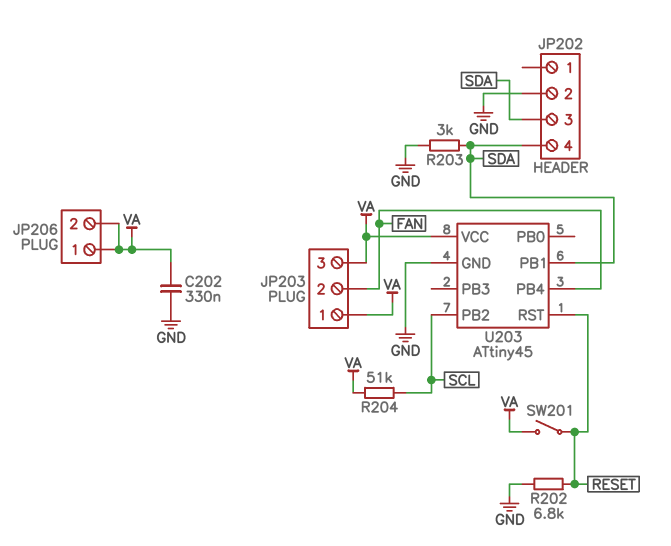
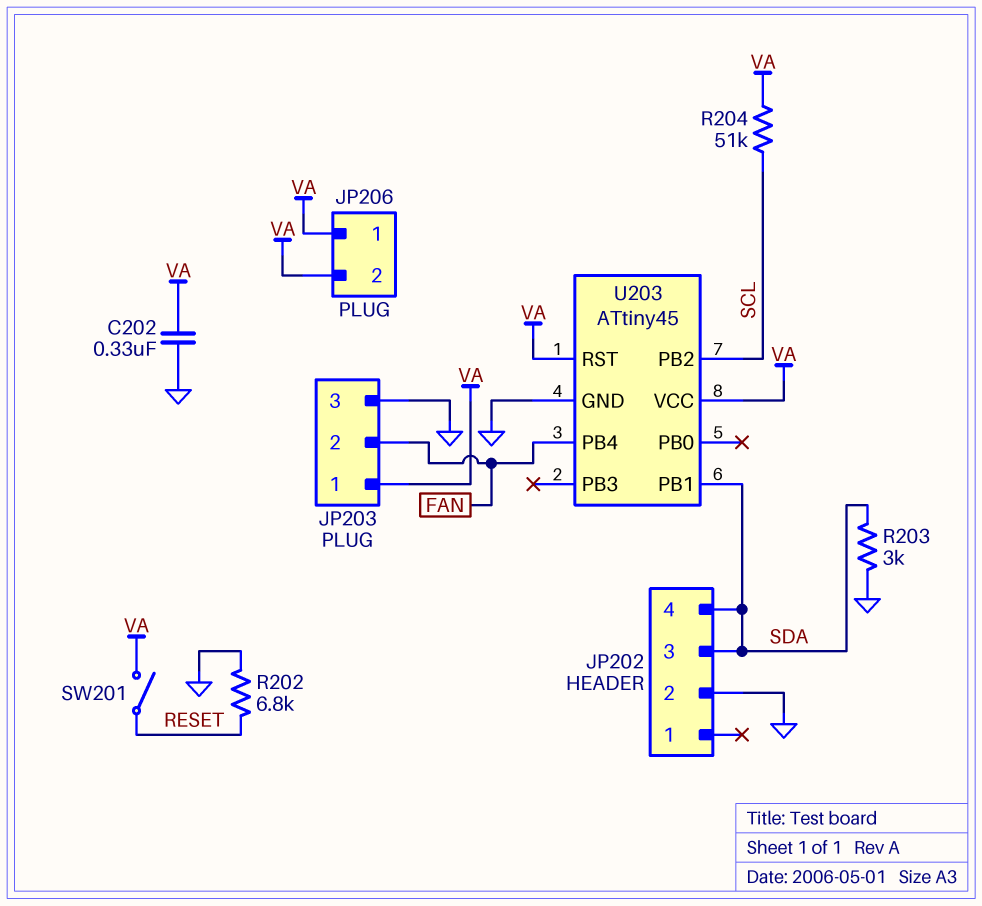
JP203 pin 3: VA -> GND
U203 pin RST: RESET -> VA

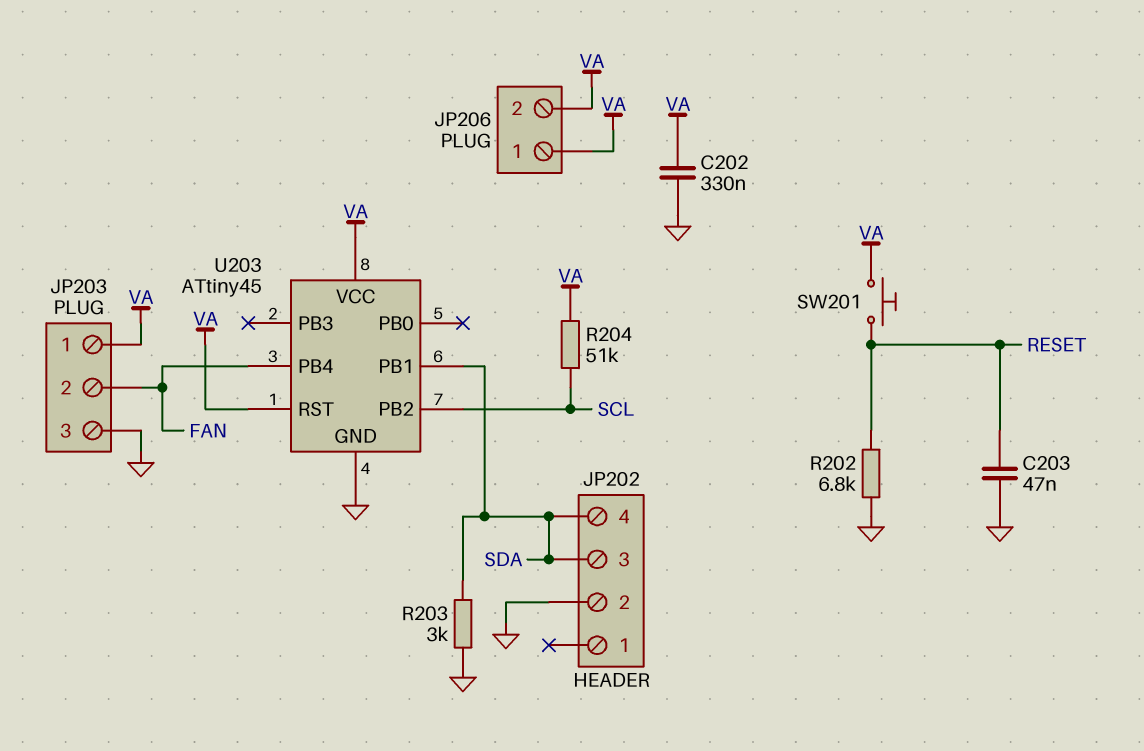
C203: none -> 47nF (GND, RESET)
SW201: switch (RESET, VA) -> button (RESET, VA)

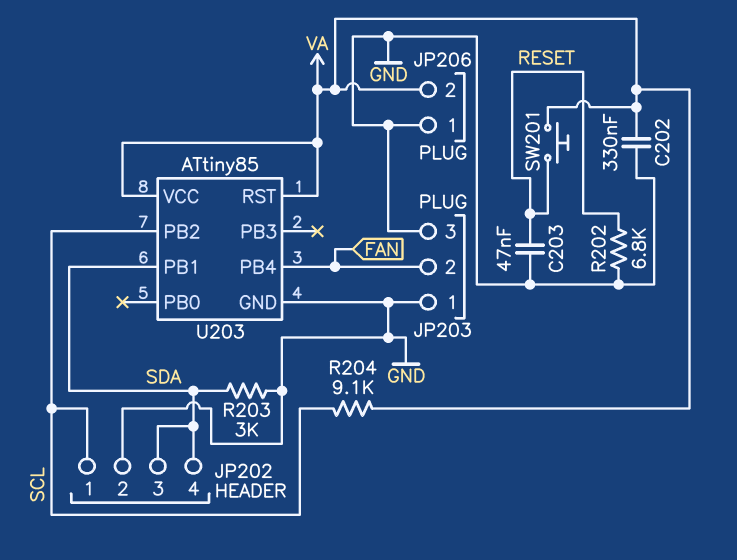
JP202 pin 1: none -> SCL
JP203 pin 1: VA -> GND
JP206 pin 1: VA -> GND
R204: 51k (SCL, VA) -> 9.1k (SCL, VA)
U203: ATtiny45 -> ATtiny85

